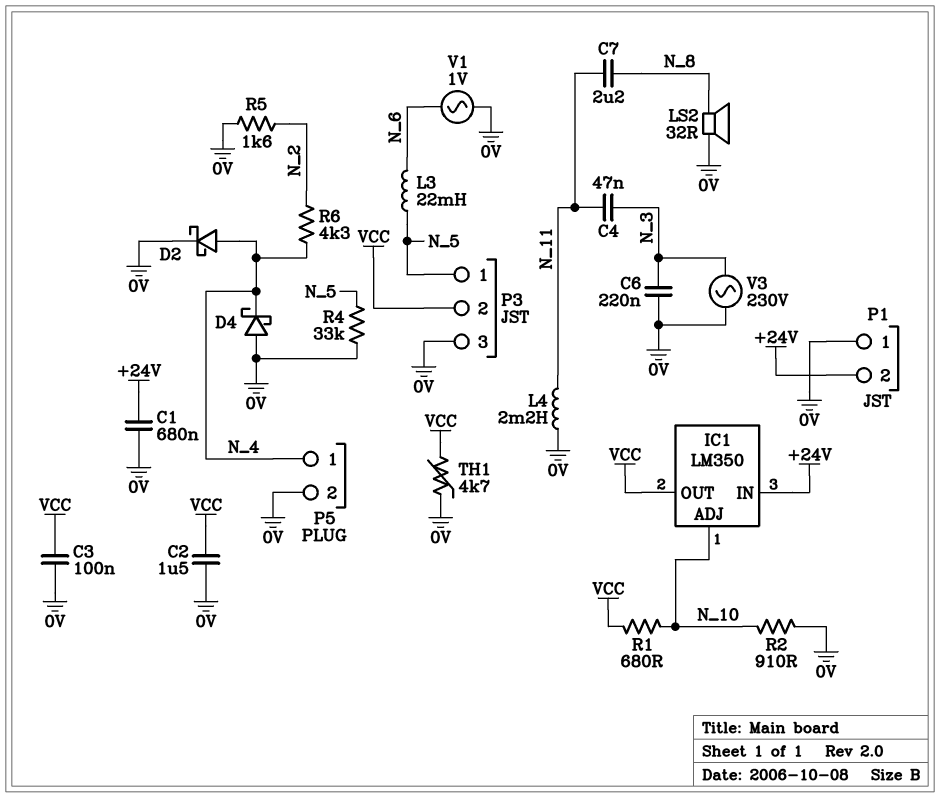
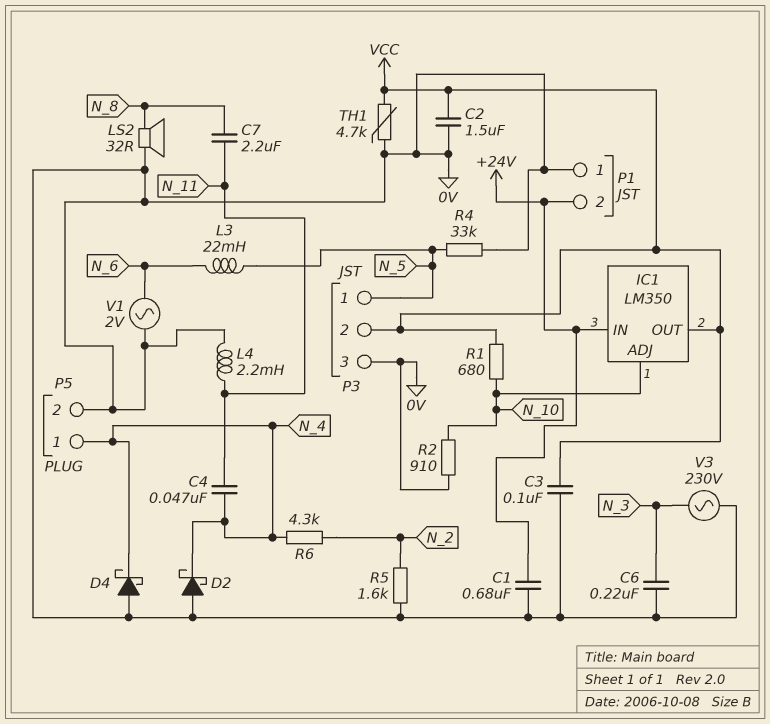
C4: 47nF (N_3, N_11) -> 47nF (N_4, N_11)
D2: schottky (A N_4, K 0V) -> schottky (A 0V, K N_4)
V1: AC 1V (0V, N_6) -> AC 2V (0V, N_6)

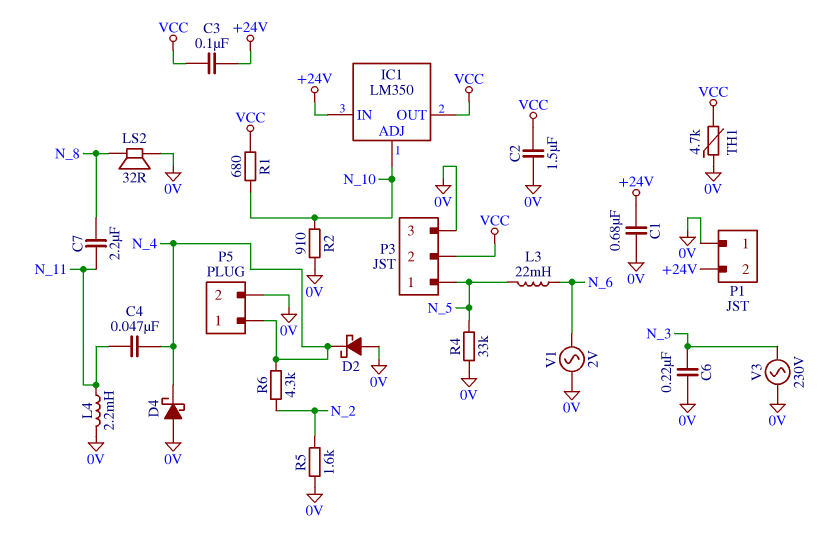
C3: 100nF (0V, VCC) -> 100nF (+24V, VCC)

